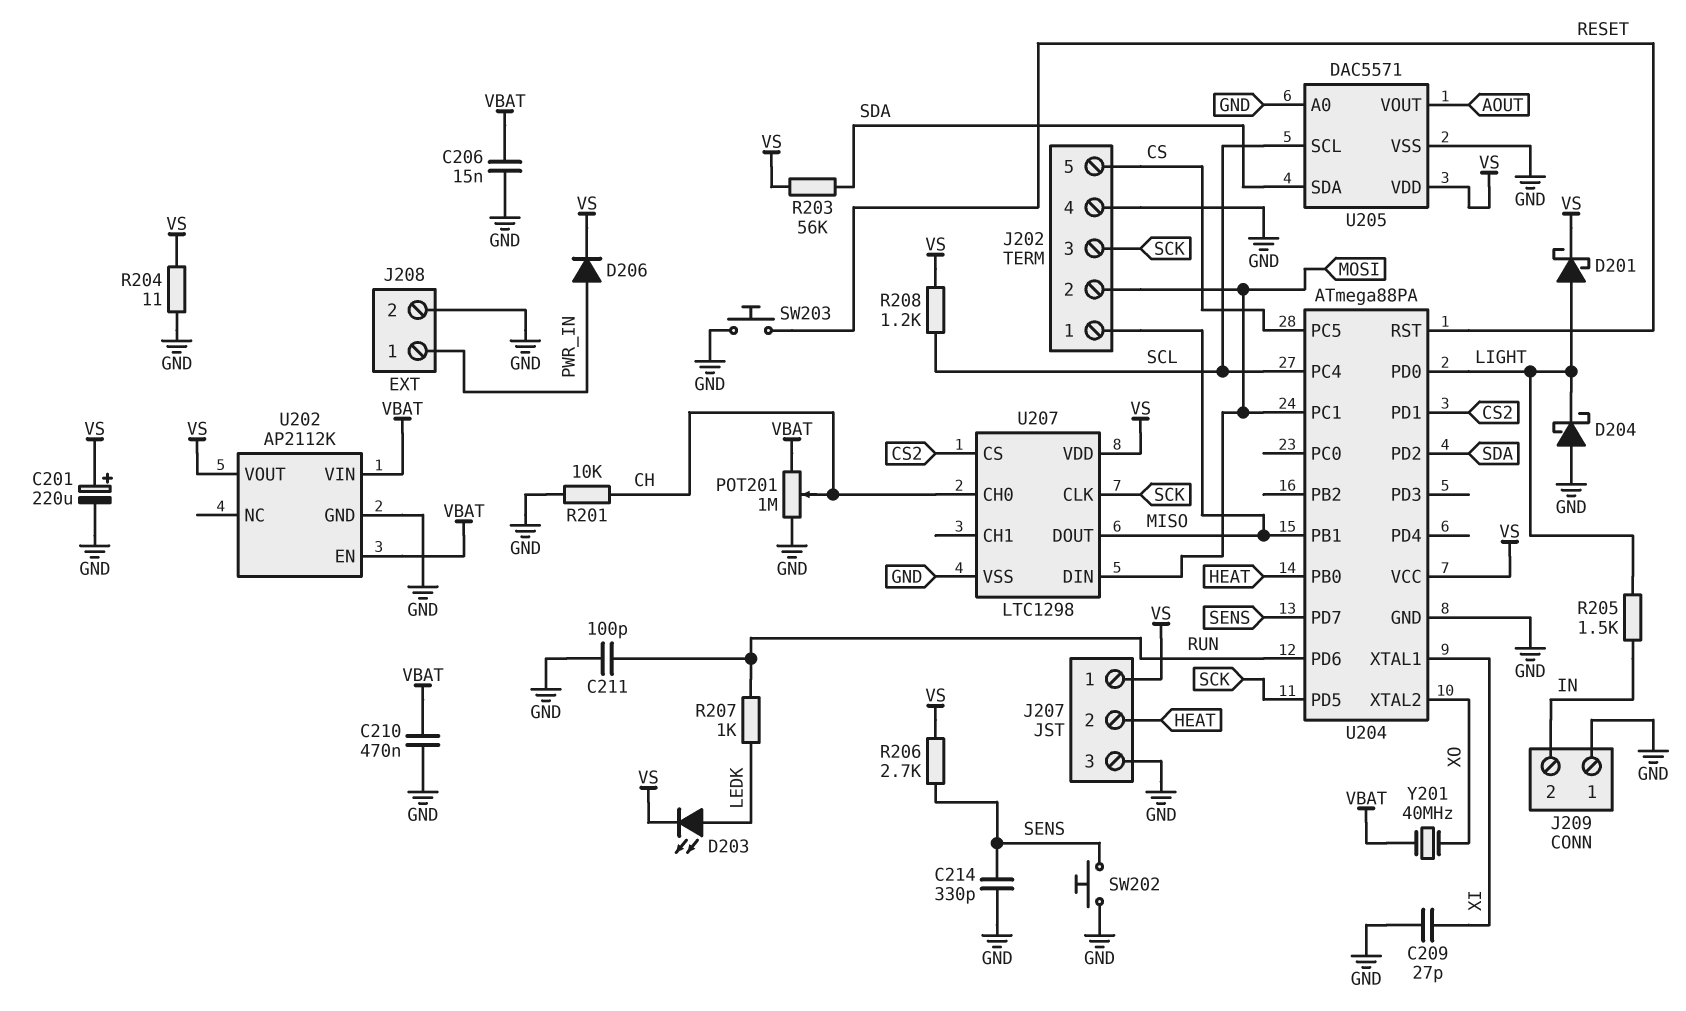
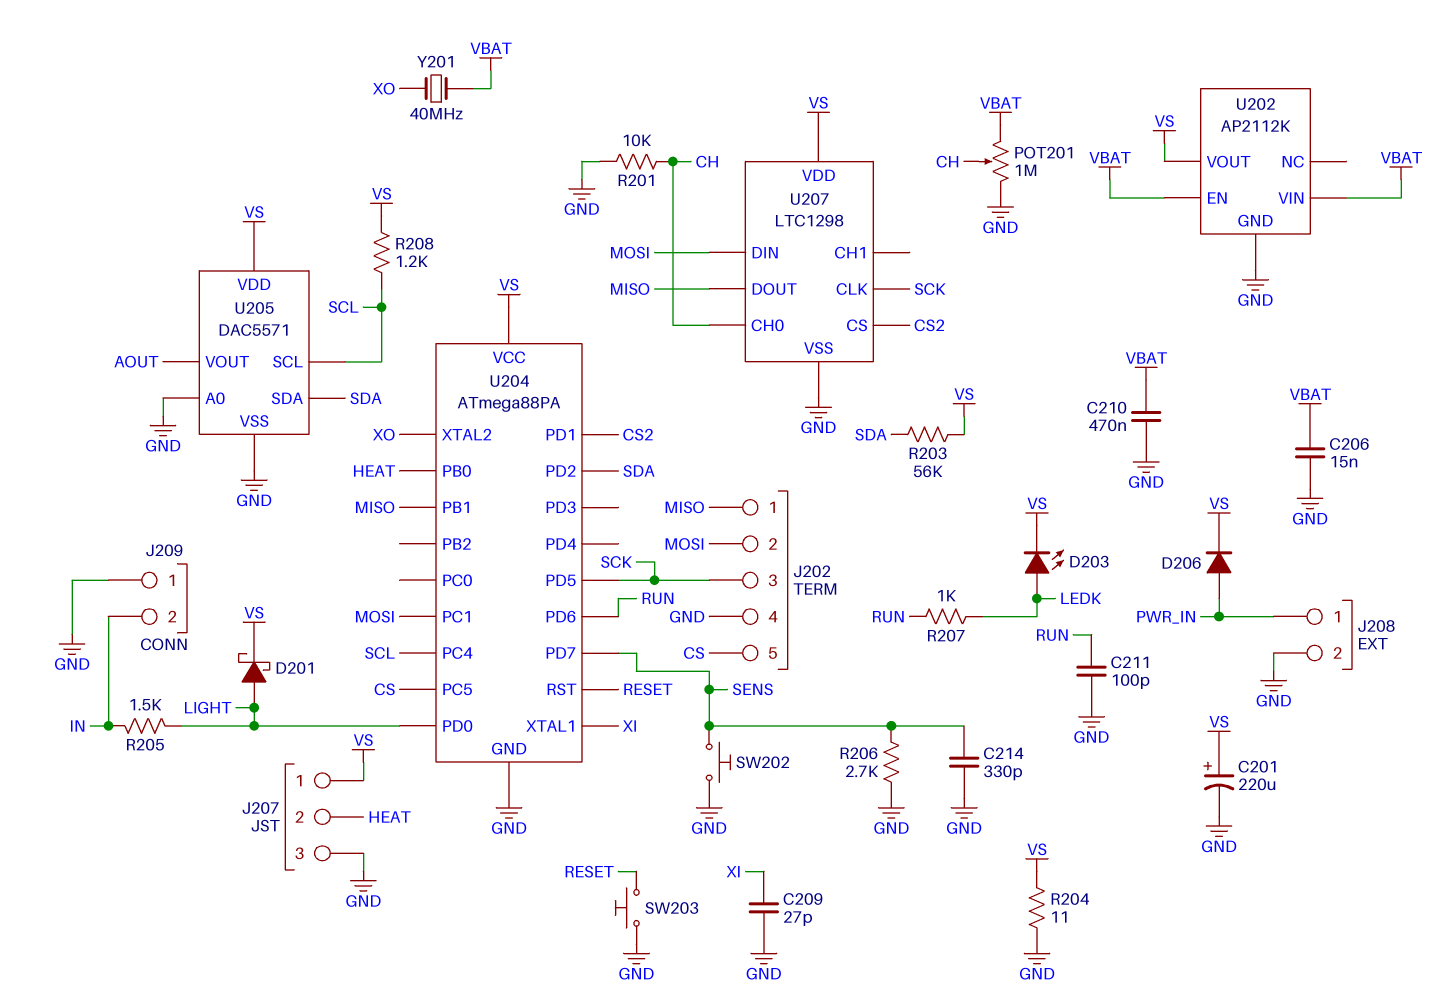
D204: schottky (A GND, K LIGHT) -> none
R206: 2.7k (SENS, VS) -> 2.7k (GND, SENS)

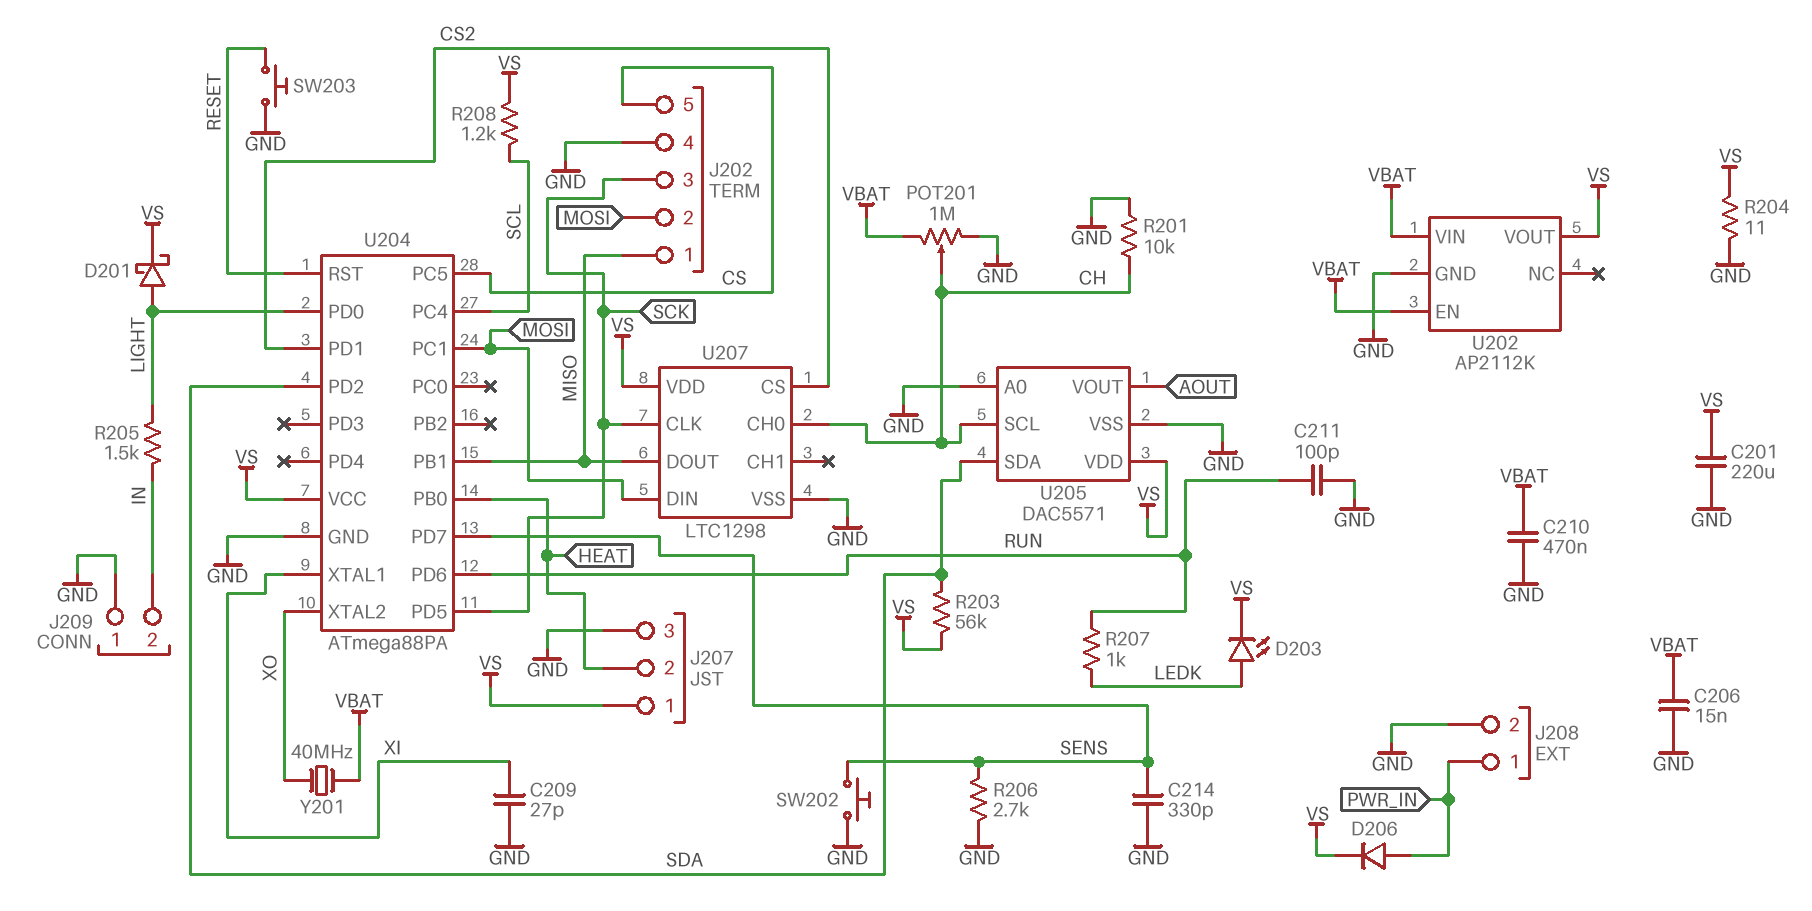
C201: 220uF (plus VS, minus GND) -> 220uF (GND, VS)
U205 pin SCL: SCL -> CH

